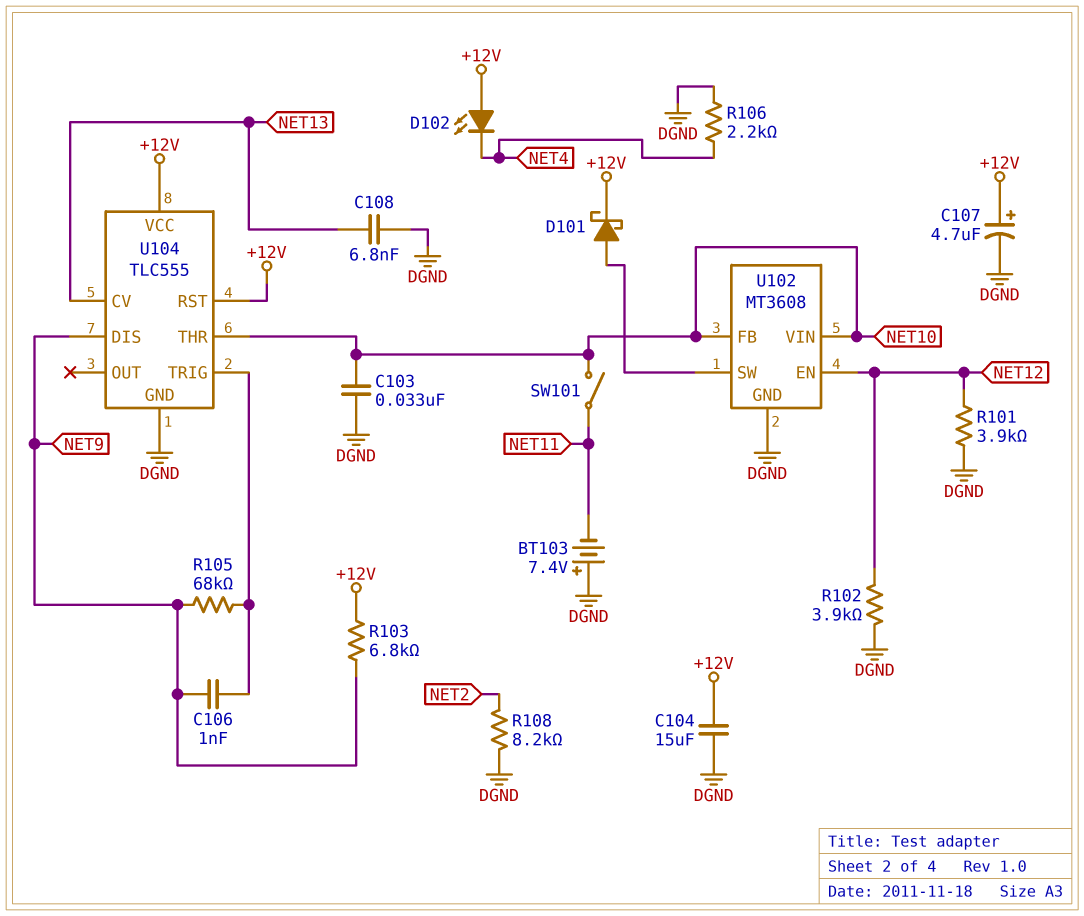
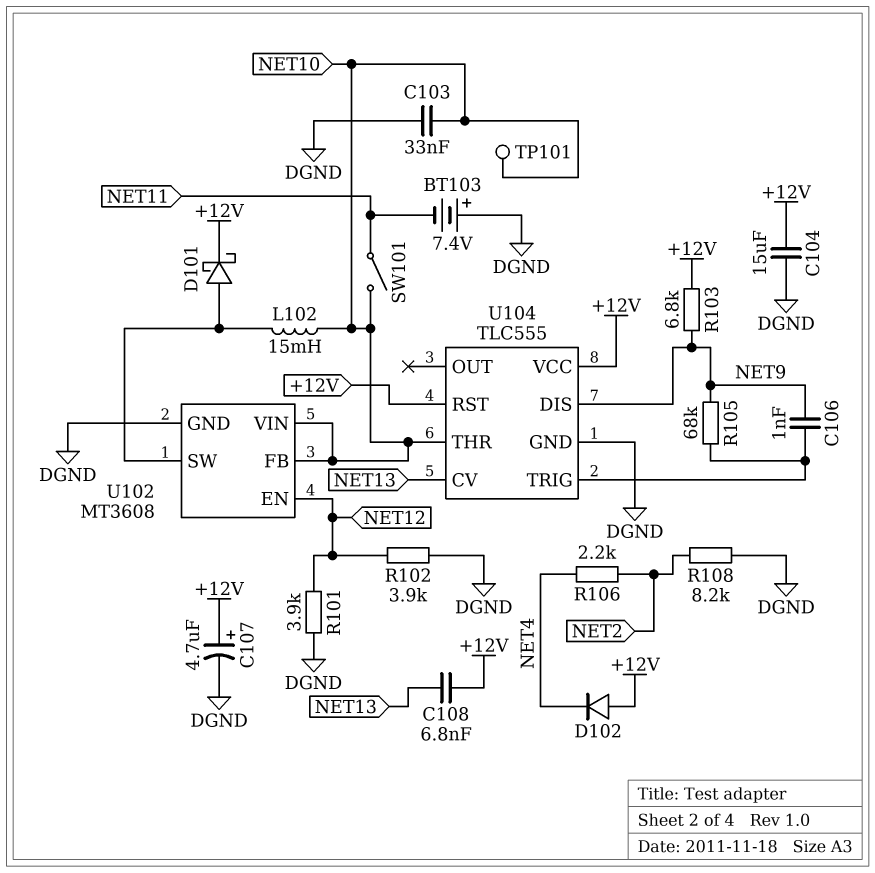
C108: 6.8nF (DGND, NET13) -> 6.8nF (+12V, NET13)
D102: LED (A +12V, K NET4) -> diode (A +12V, K NET4)
L102: none -> 15mH (NET10, U102/SW)
R106: 2.2k (DGND, NET4) -> 2.2k (NET2, NET4)
TP101: none -> test point (NET10)

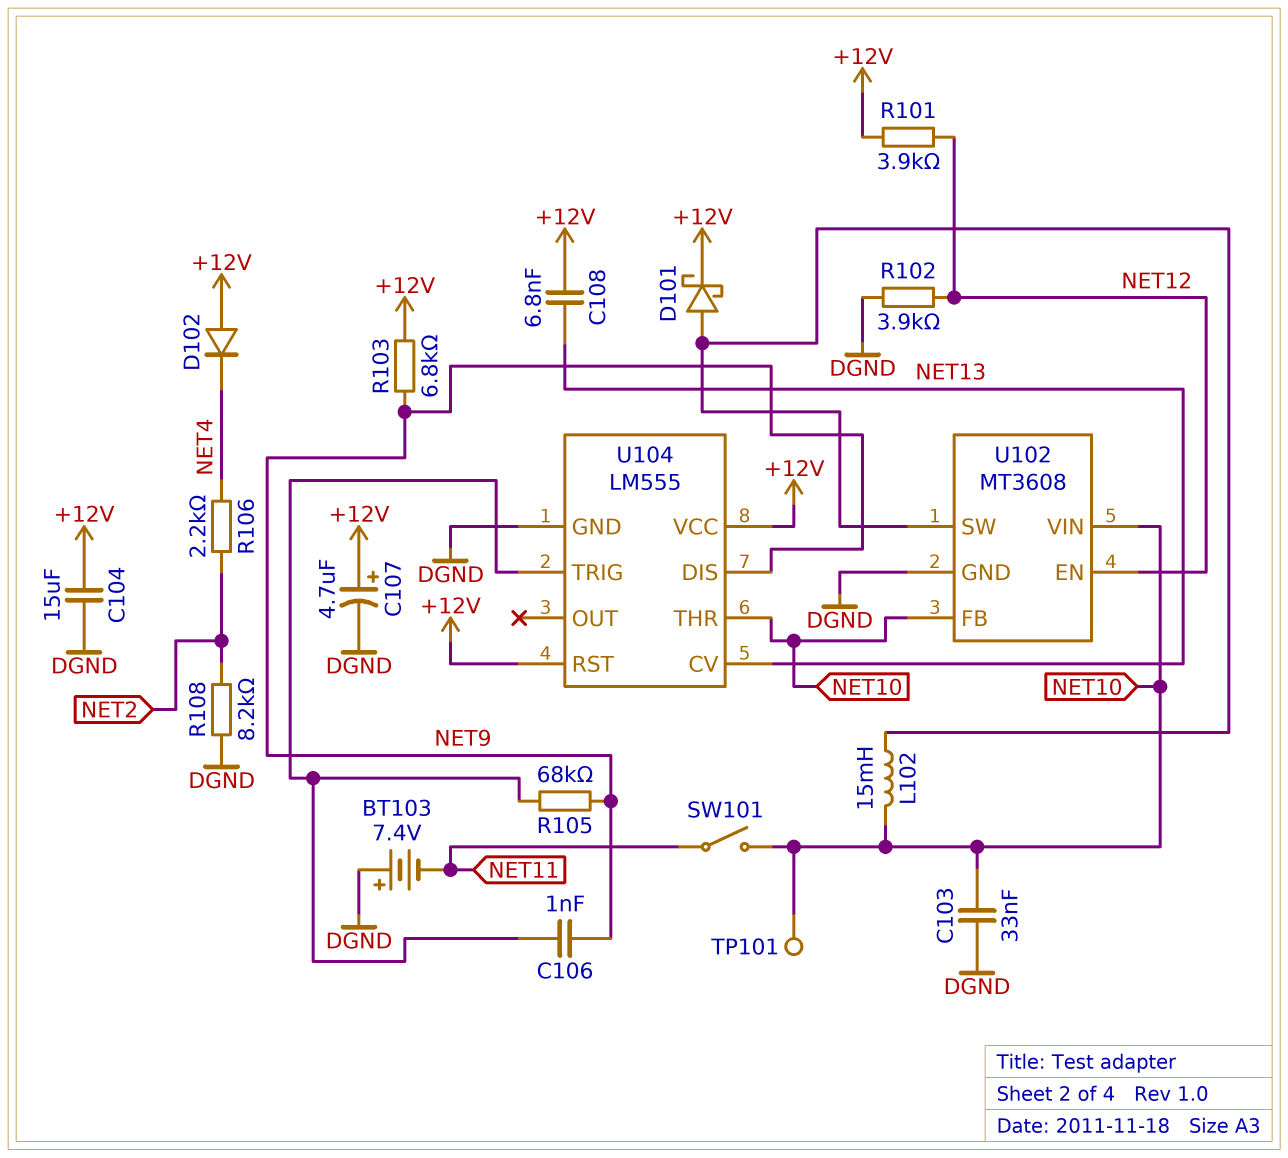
R101: 3.9k (DGND, NET12) -> 3.9k (+12V, NET12)
U104: TLC555 -> LM555

